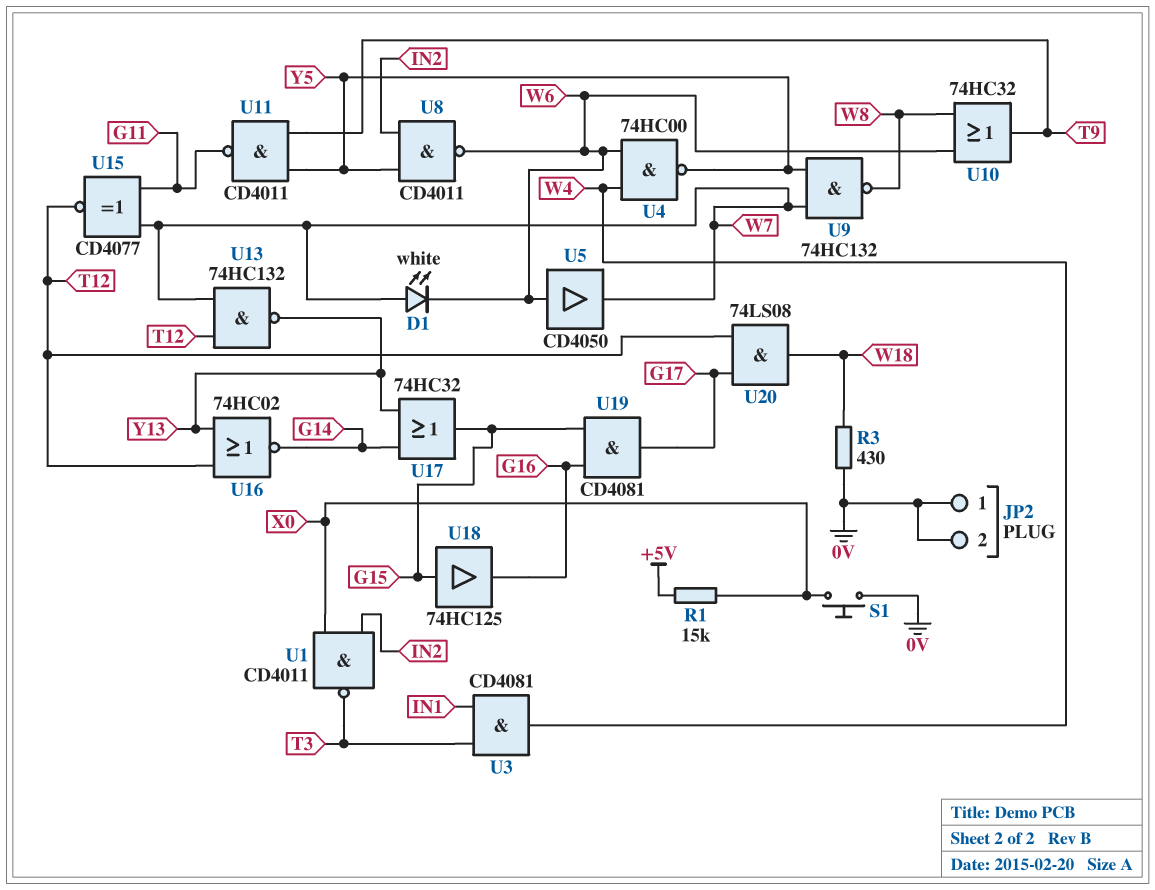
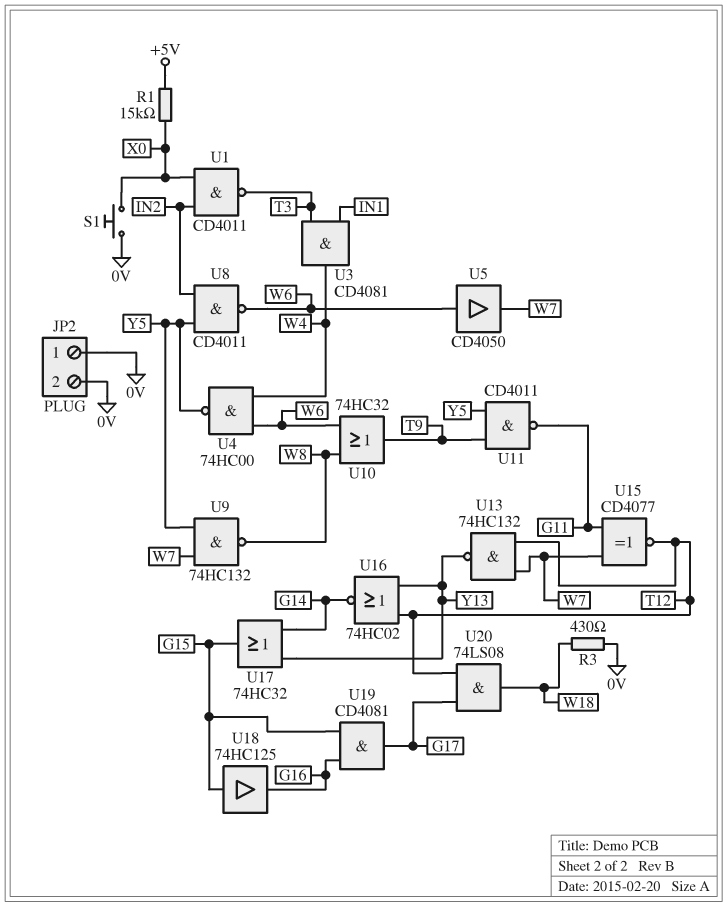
D1: LED white (A W7, K W6) -> none

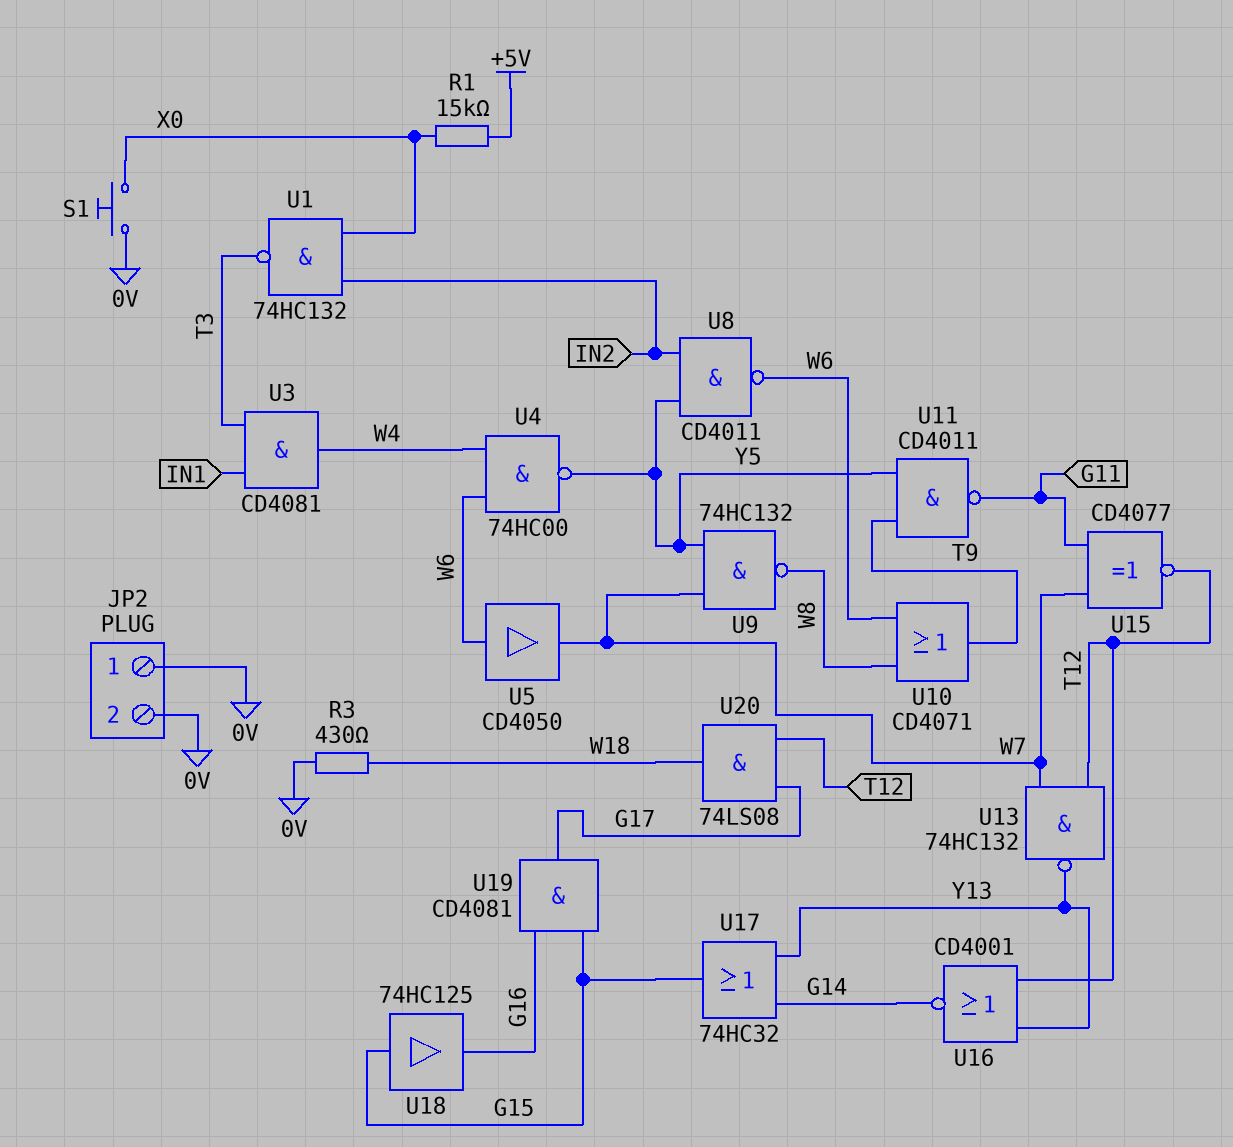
U1: NAND CD4011 (in IN2, in X0, out T3) -> NAND 74HC132 (in IN2, in X0, out T3)
U10: OR 74HC32 (in W6, in W8, out T9) -> OR CD4071 (in W6, in W8, out T9)
U16: NOR 74HC02 (in T12, in Y13, out G14) -> NOR CD4001 (in T12, in Y13, out G14)

